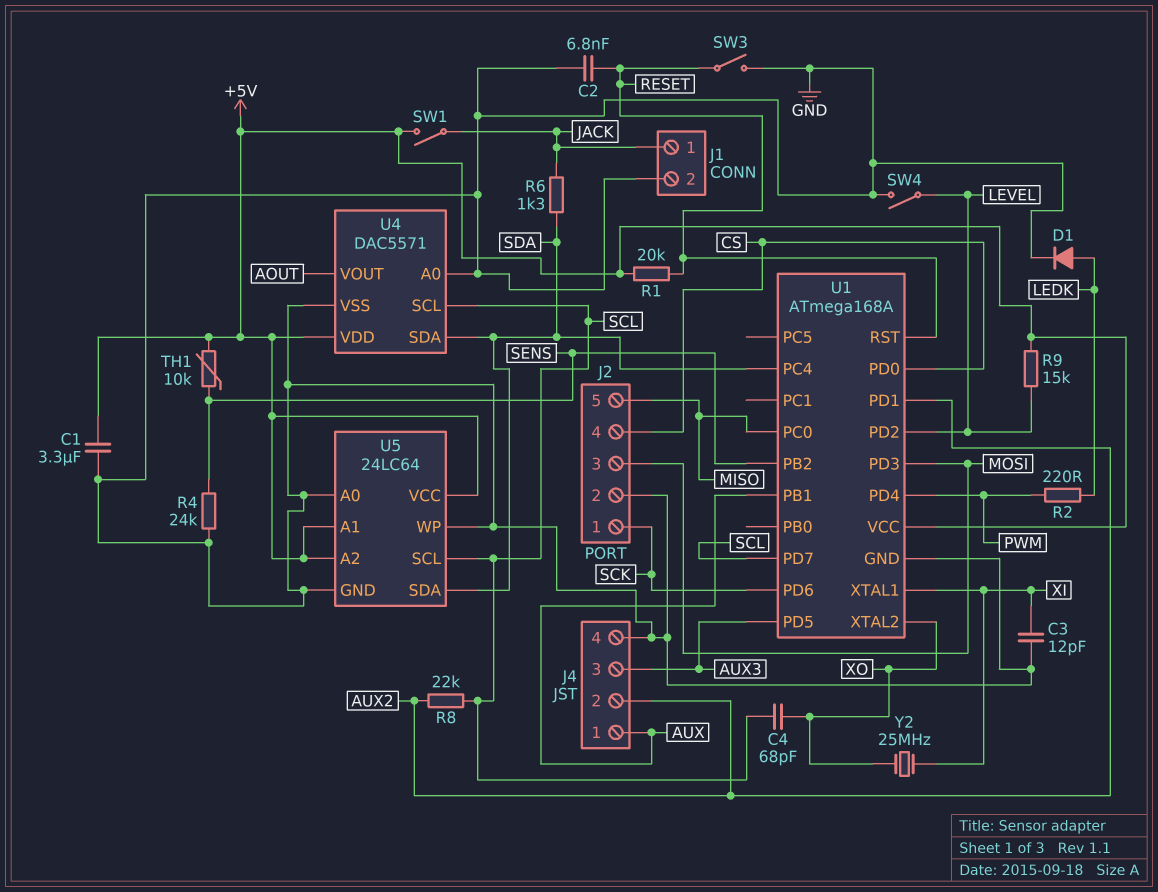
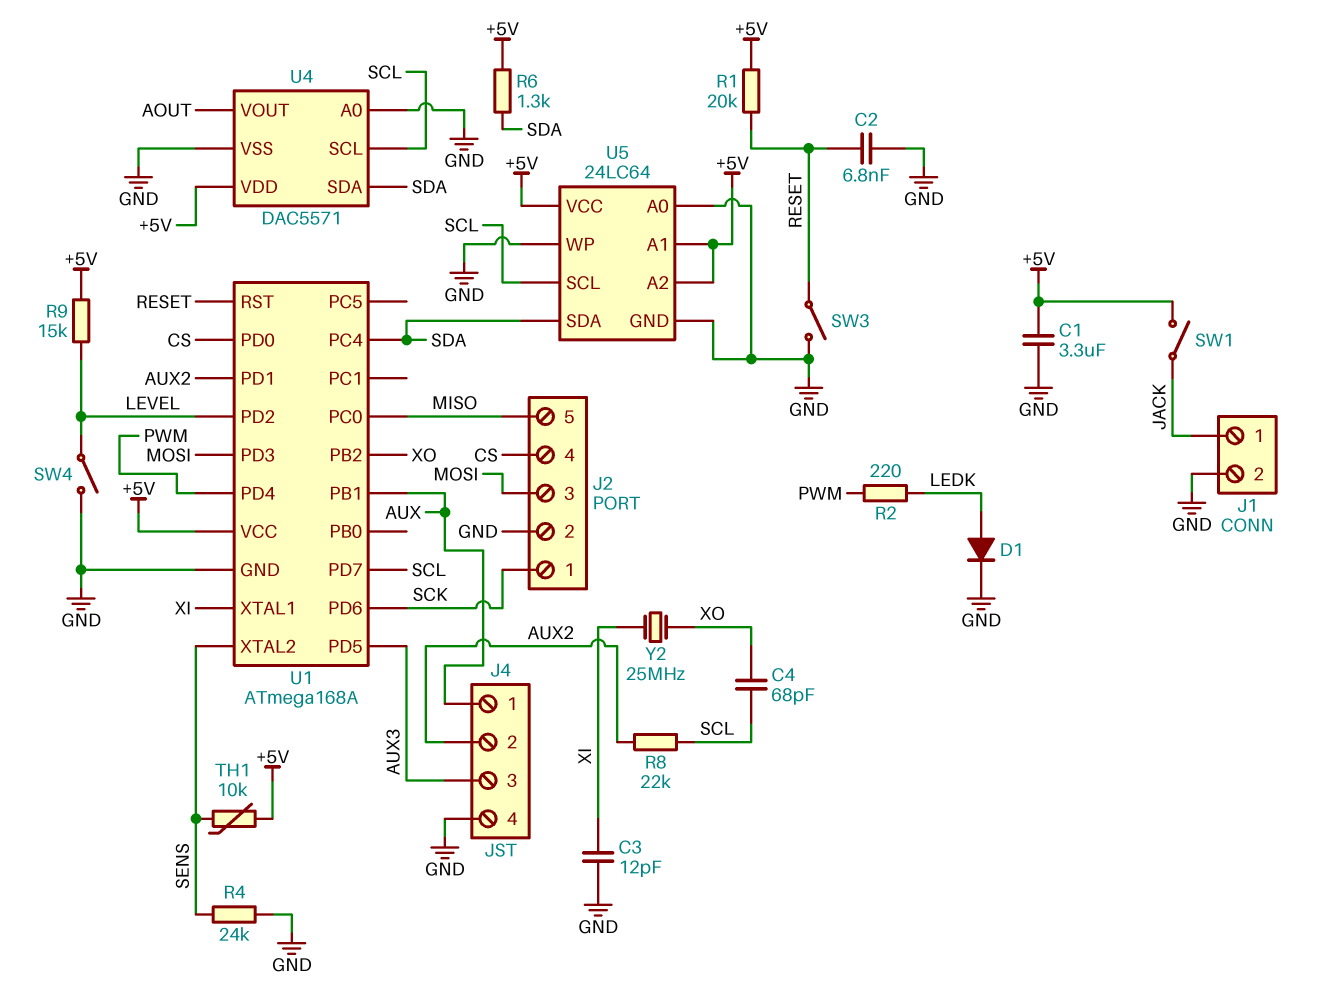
R6: 1.3k (JACK, SDA) -> 1.3k (+5V, SDA)
U1 pin PB2: SENS -> XO
U1 pin XTAL2: XO -> SENS

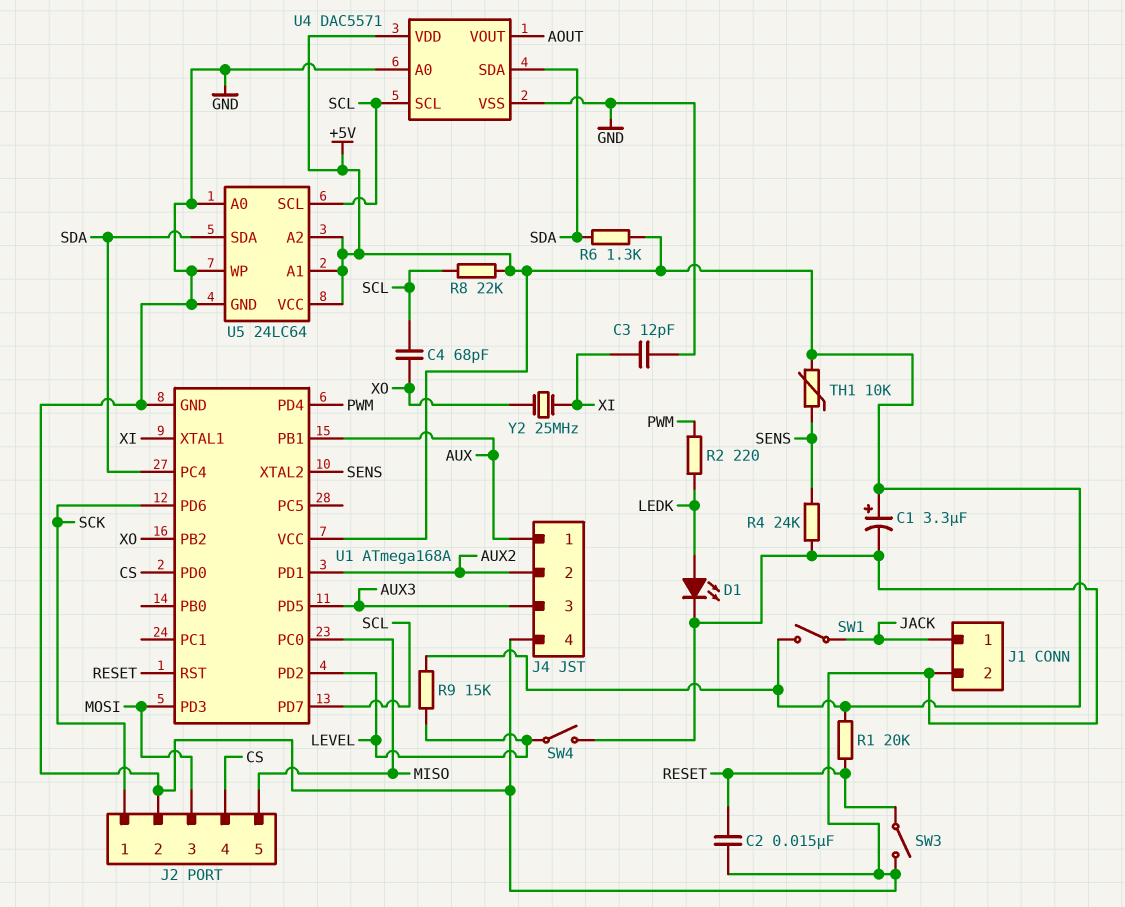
C1: 3.3uF (+5V, GND) -> 3.3uF (plus +5V, minus GND)
C2: 6.8nF (GND, RESET) -> 15nF (GND, RESET)
D1: diode (A LEDK, K GND) -> LED (A LEDK, K GND)
R8: 22k (AUX2, SCL) -> 22k (+5V, SCL)

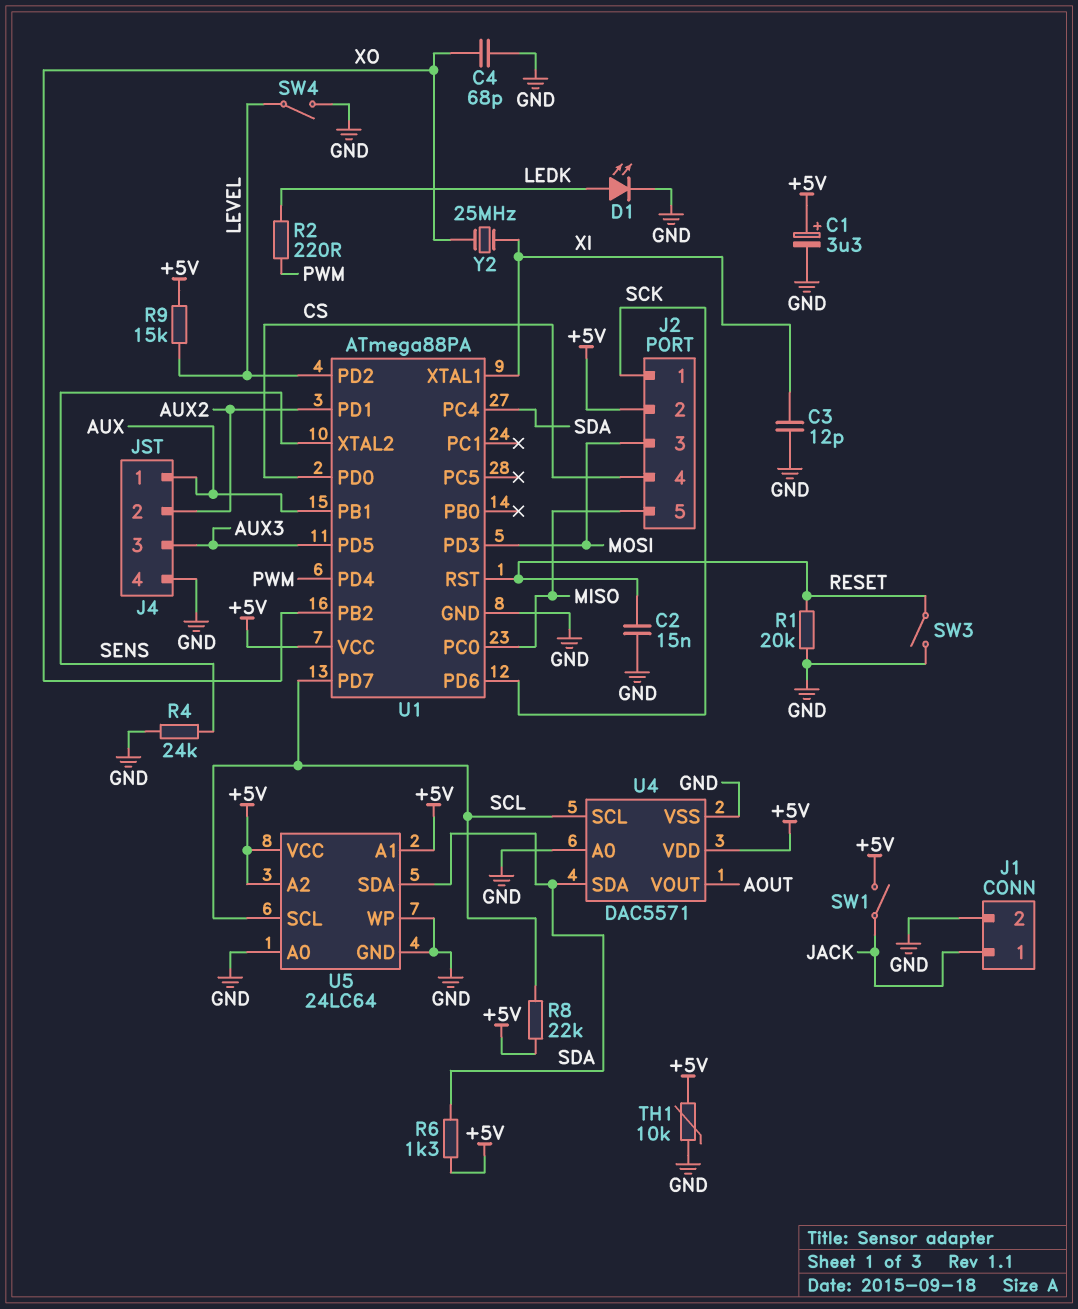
C4: 68pF (SCL, XO) -> 68pF (GND, XO)
J2 pin 2: GND -> +5V
R1: 20k (+5V, RESET) -> 20k (GND, RESET)
TH1: 10k (+5V, SENS) -> 10k (+5V, GND)
U1: ATmega168A -> ATmega88PA

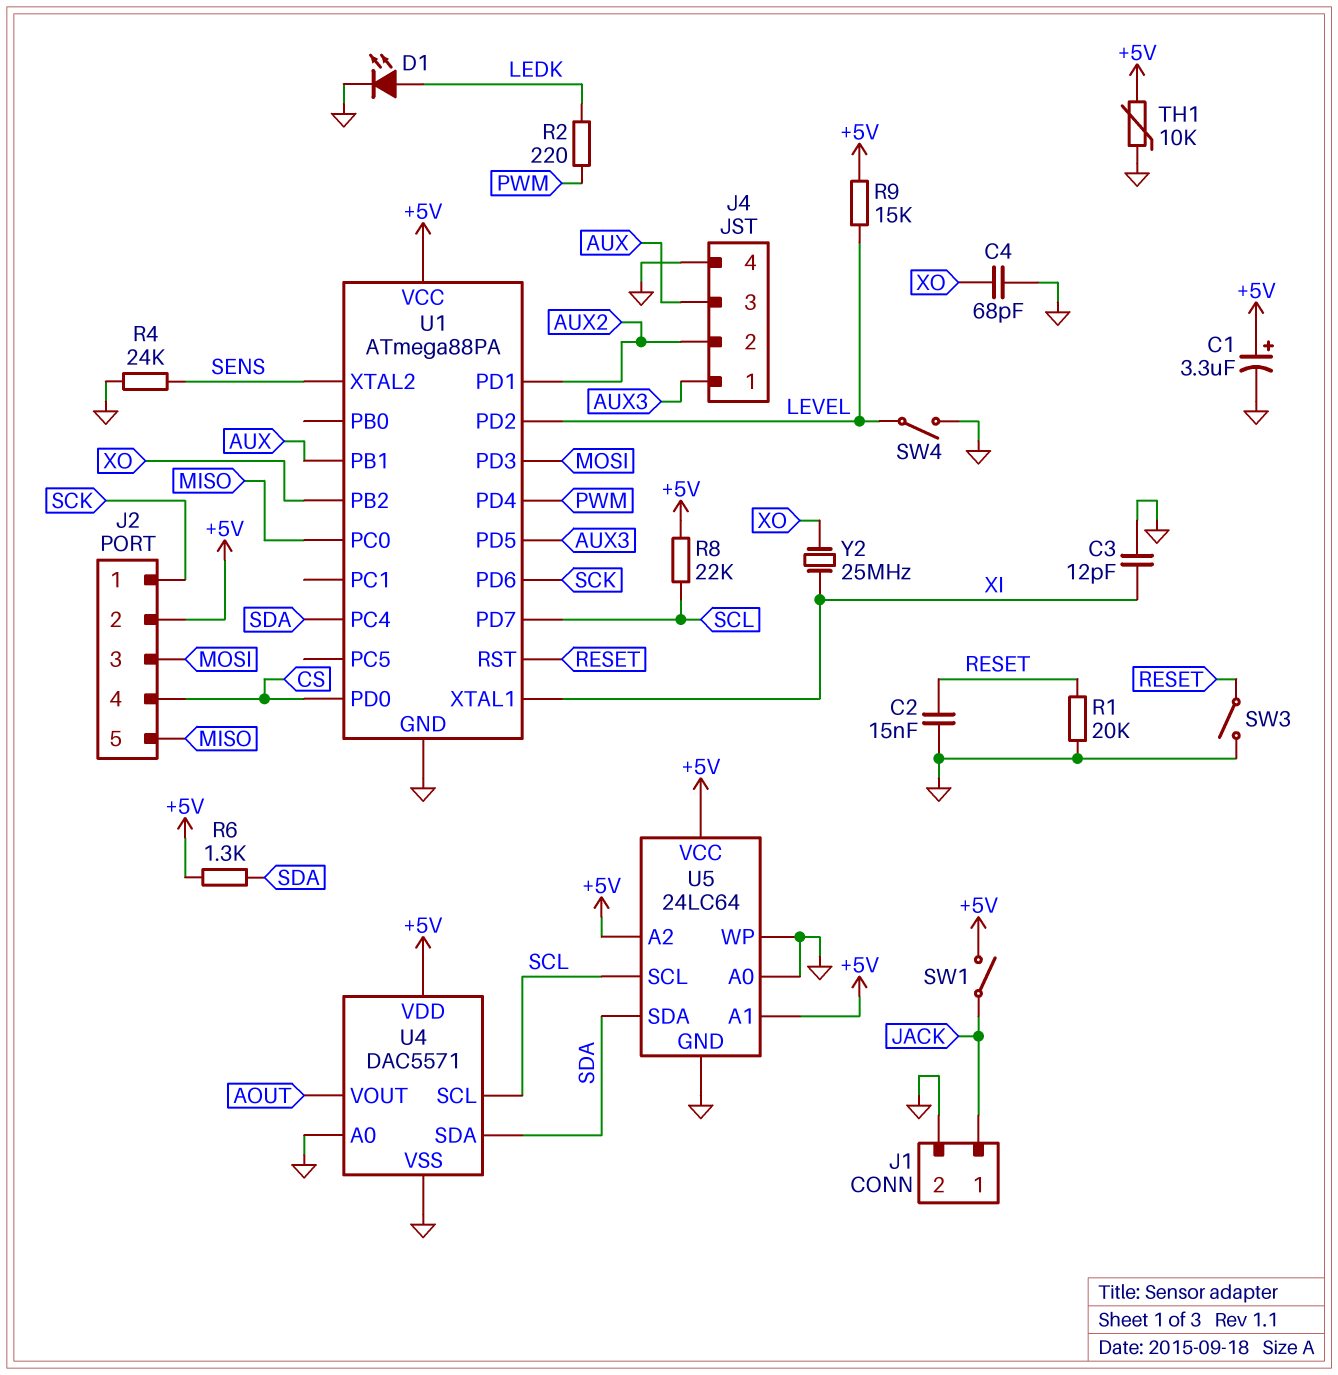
J4 pin 1: AUX -> AUX3
J4 pin 3: AUX3 -> AUX

